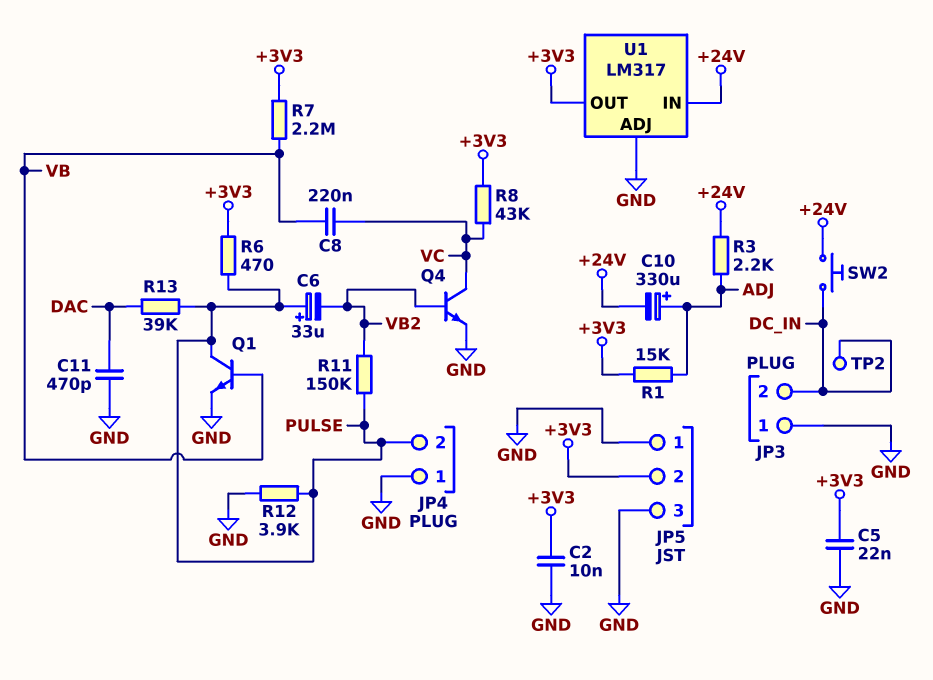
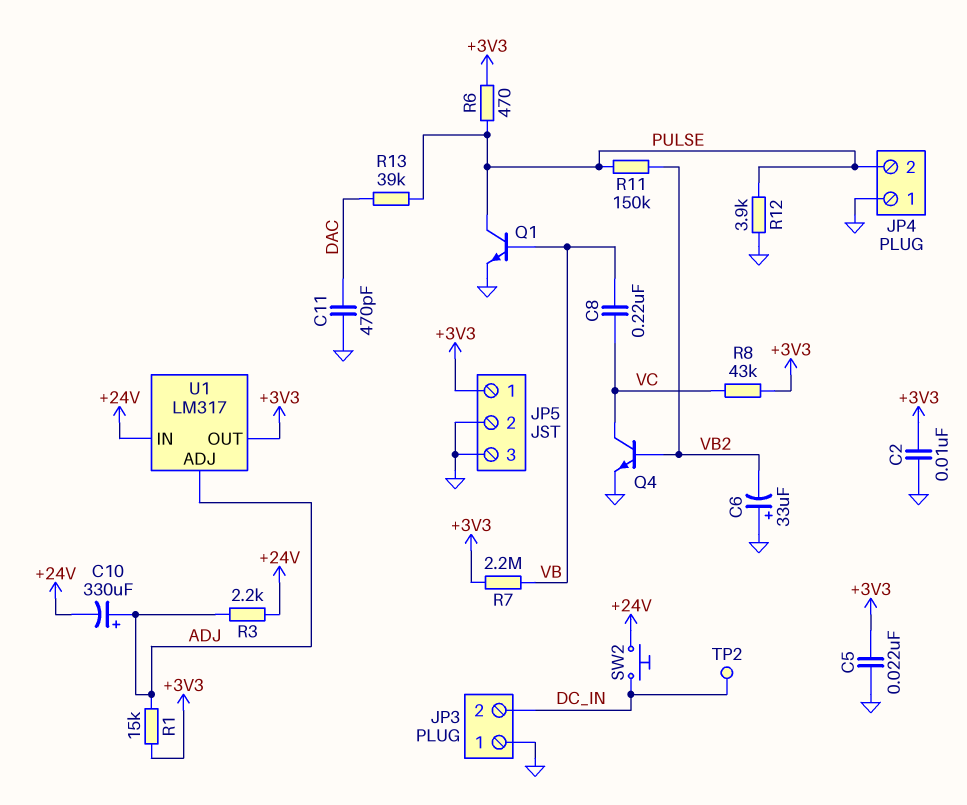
C6: 33uF (plus PULSE, minus VB2) -> 33uF (plus GND, minus VB2)
JP5 pin 1: GND -> +3V3
JP5 pin 2: +3V3 -> GND
U1 pin ADJ: GND -> ADJ

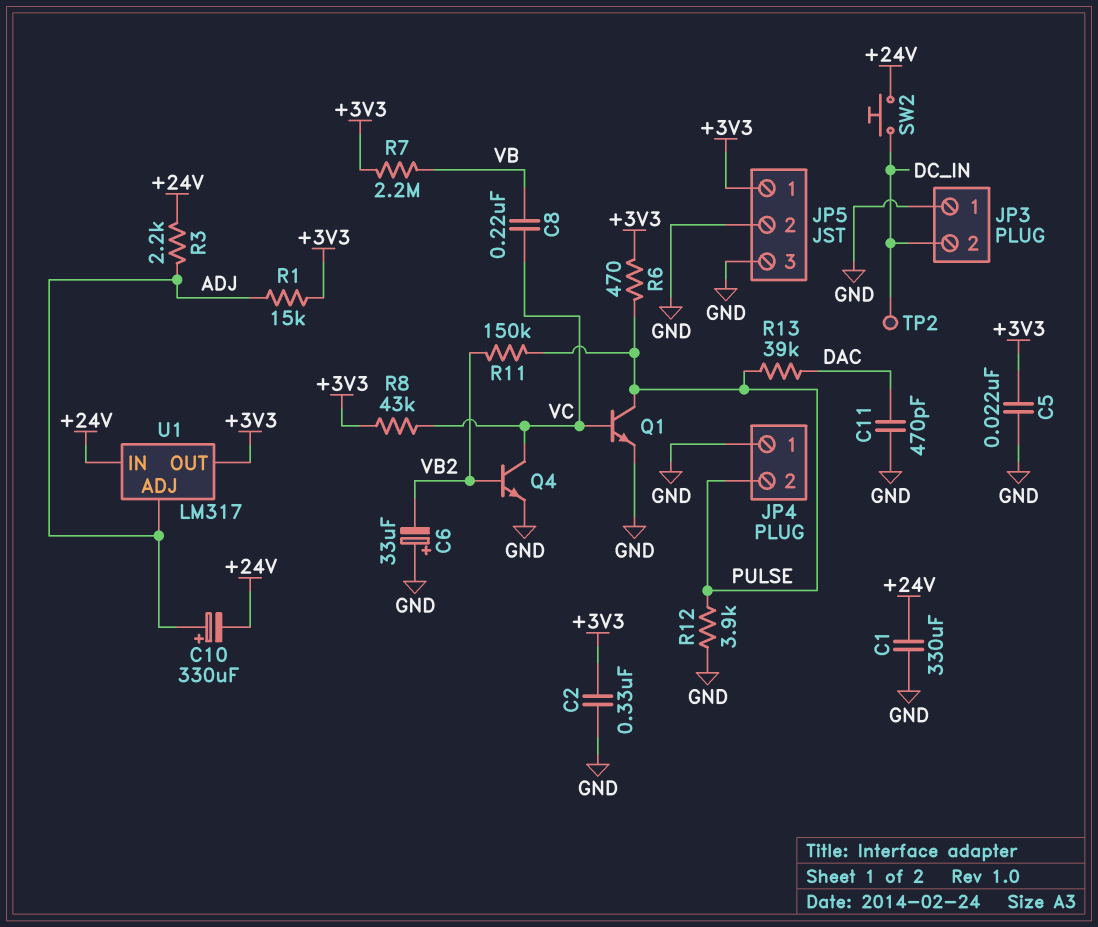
C1: none -> 330uF (+24V, GND)
C2: 10nF (+3V3, GND) -> 330nF (+3V3, GND)
Q1: NPN (B VB, C PULSE, E GND) -> NPN (B VC, C PULSE, E GND)

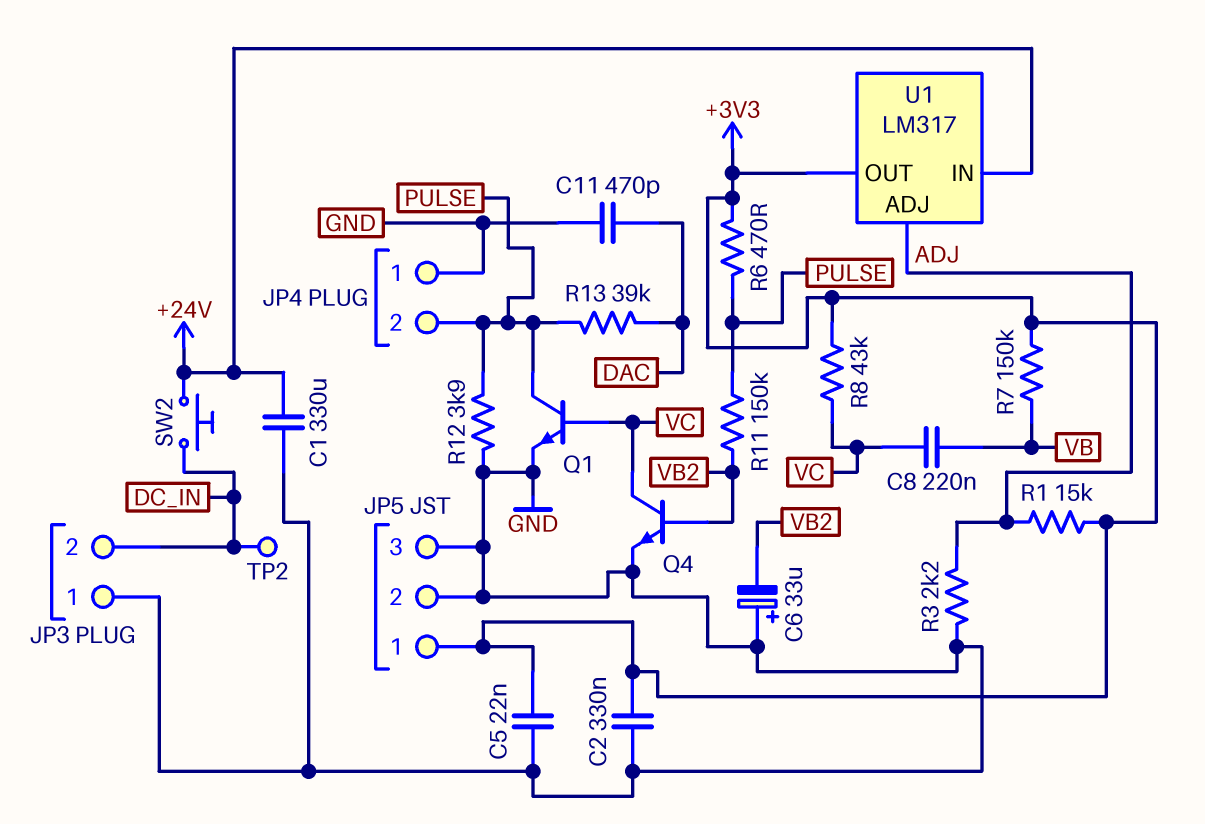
C10: 330uF (plus ADJ, minus +24V) -> none
R3: 2.2k (+24V, ADJ) -> 2.2k (ADJ, GND)
R7: 2.2M (+3V3, VB) -> 150k (+3V3, VB)

